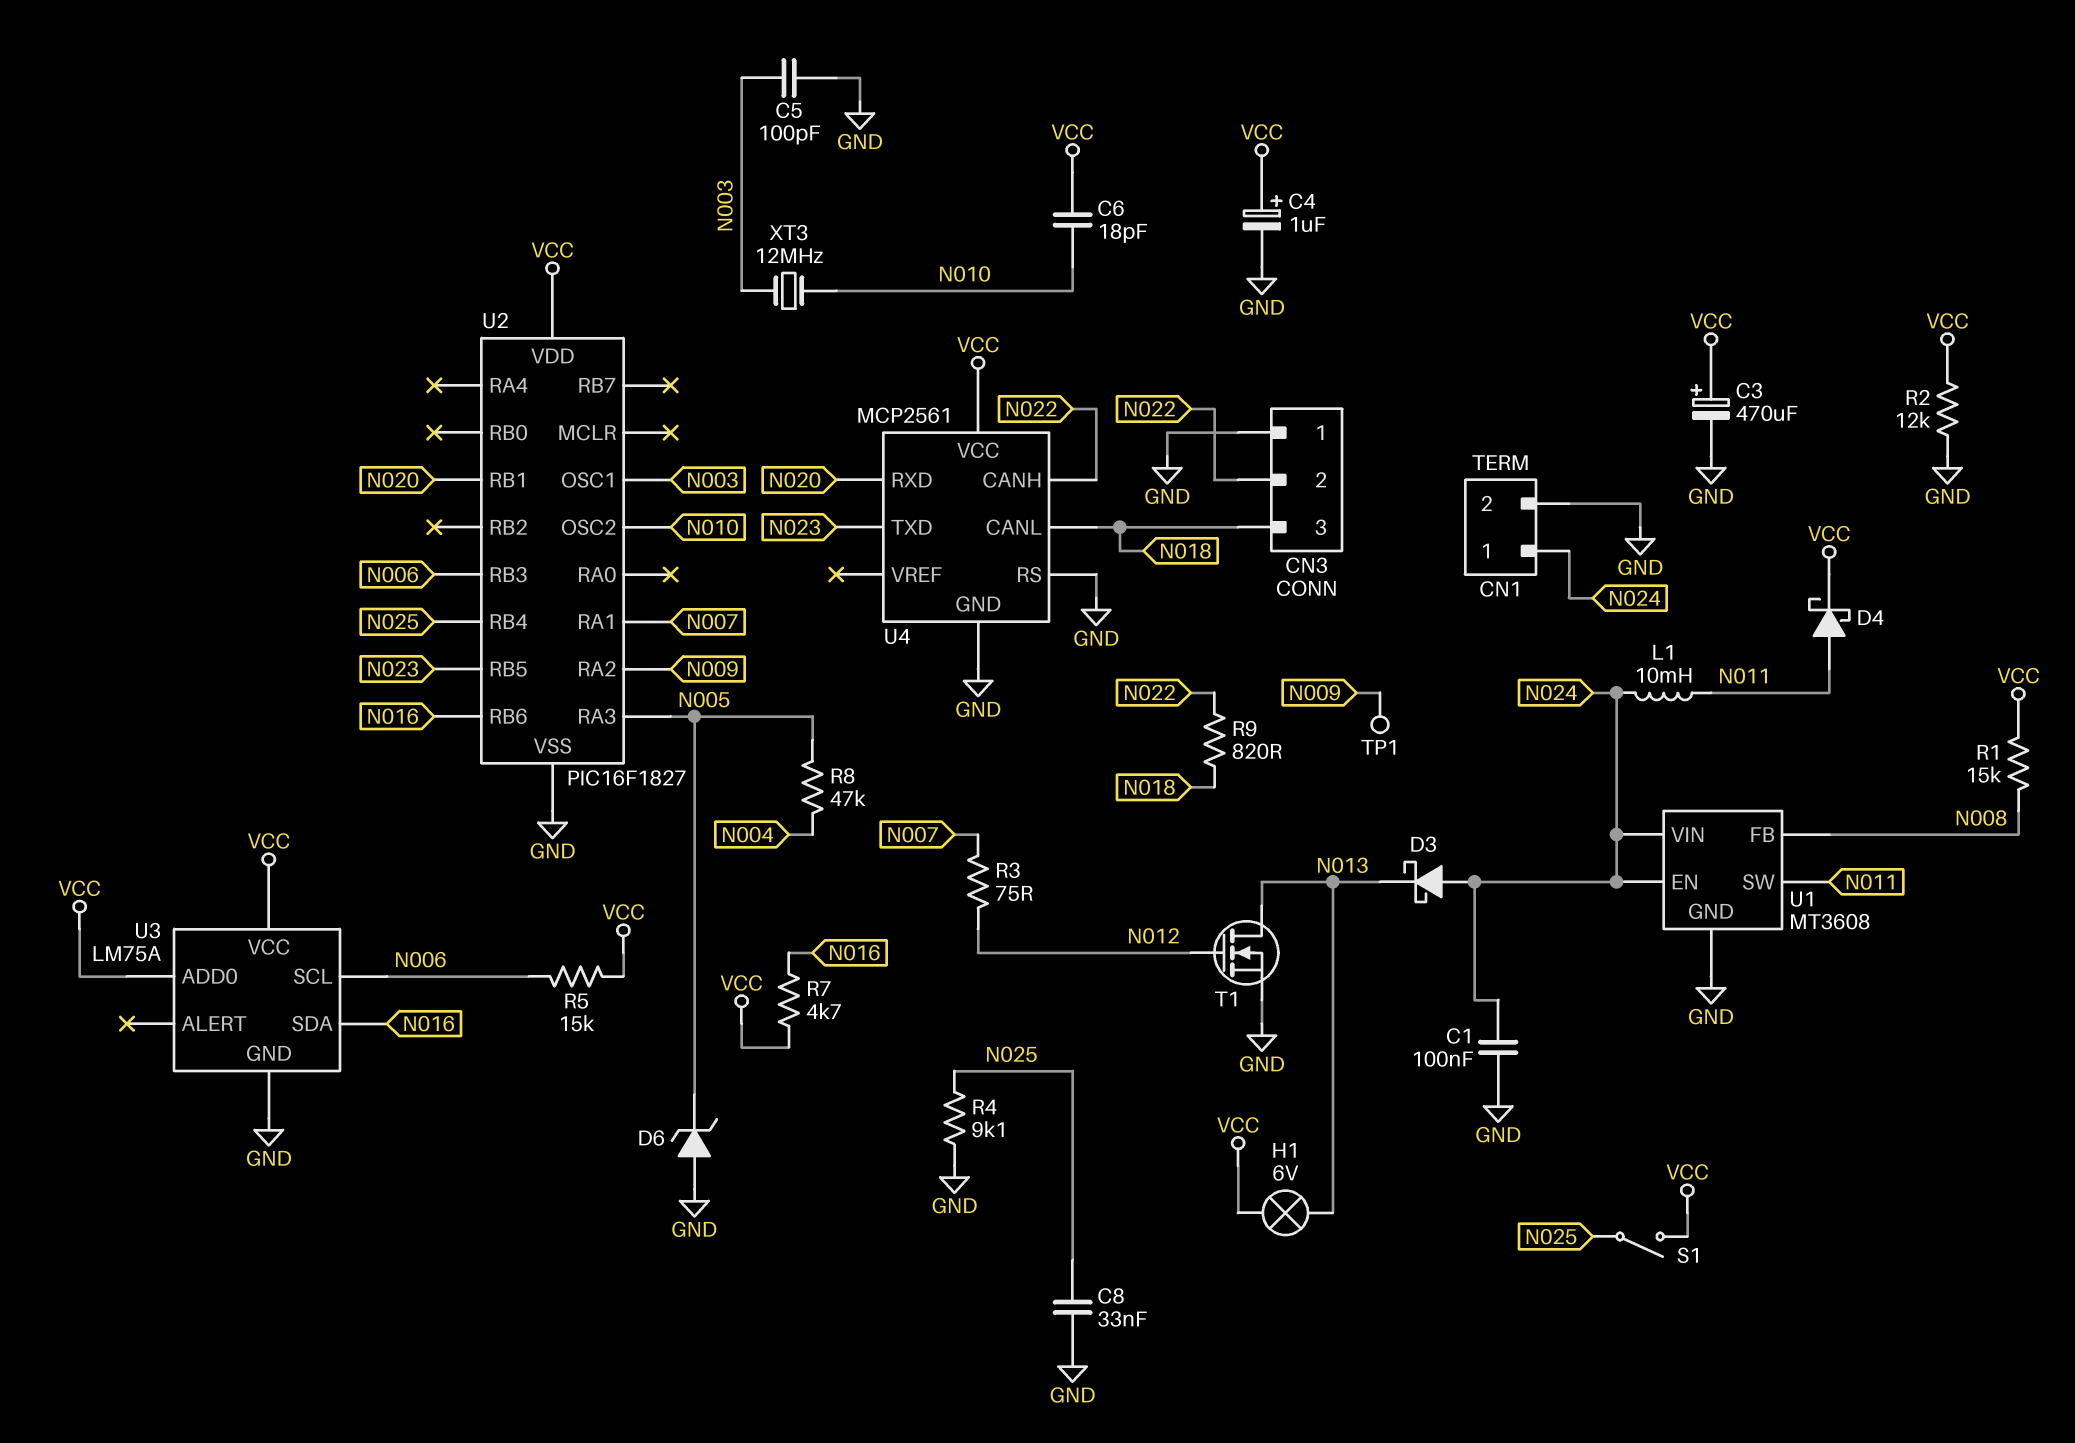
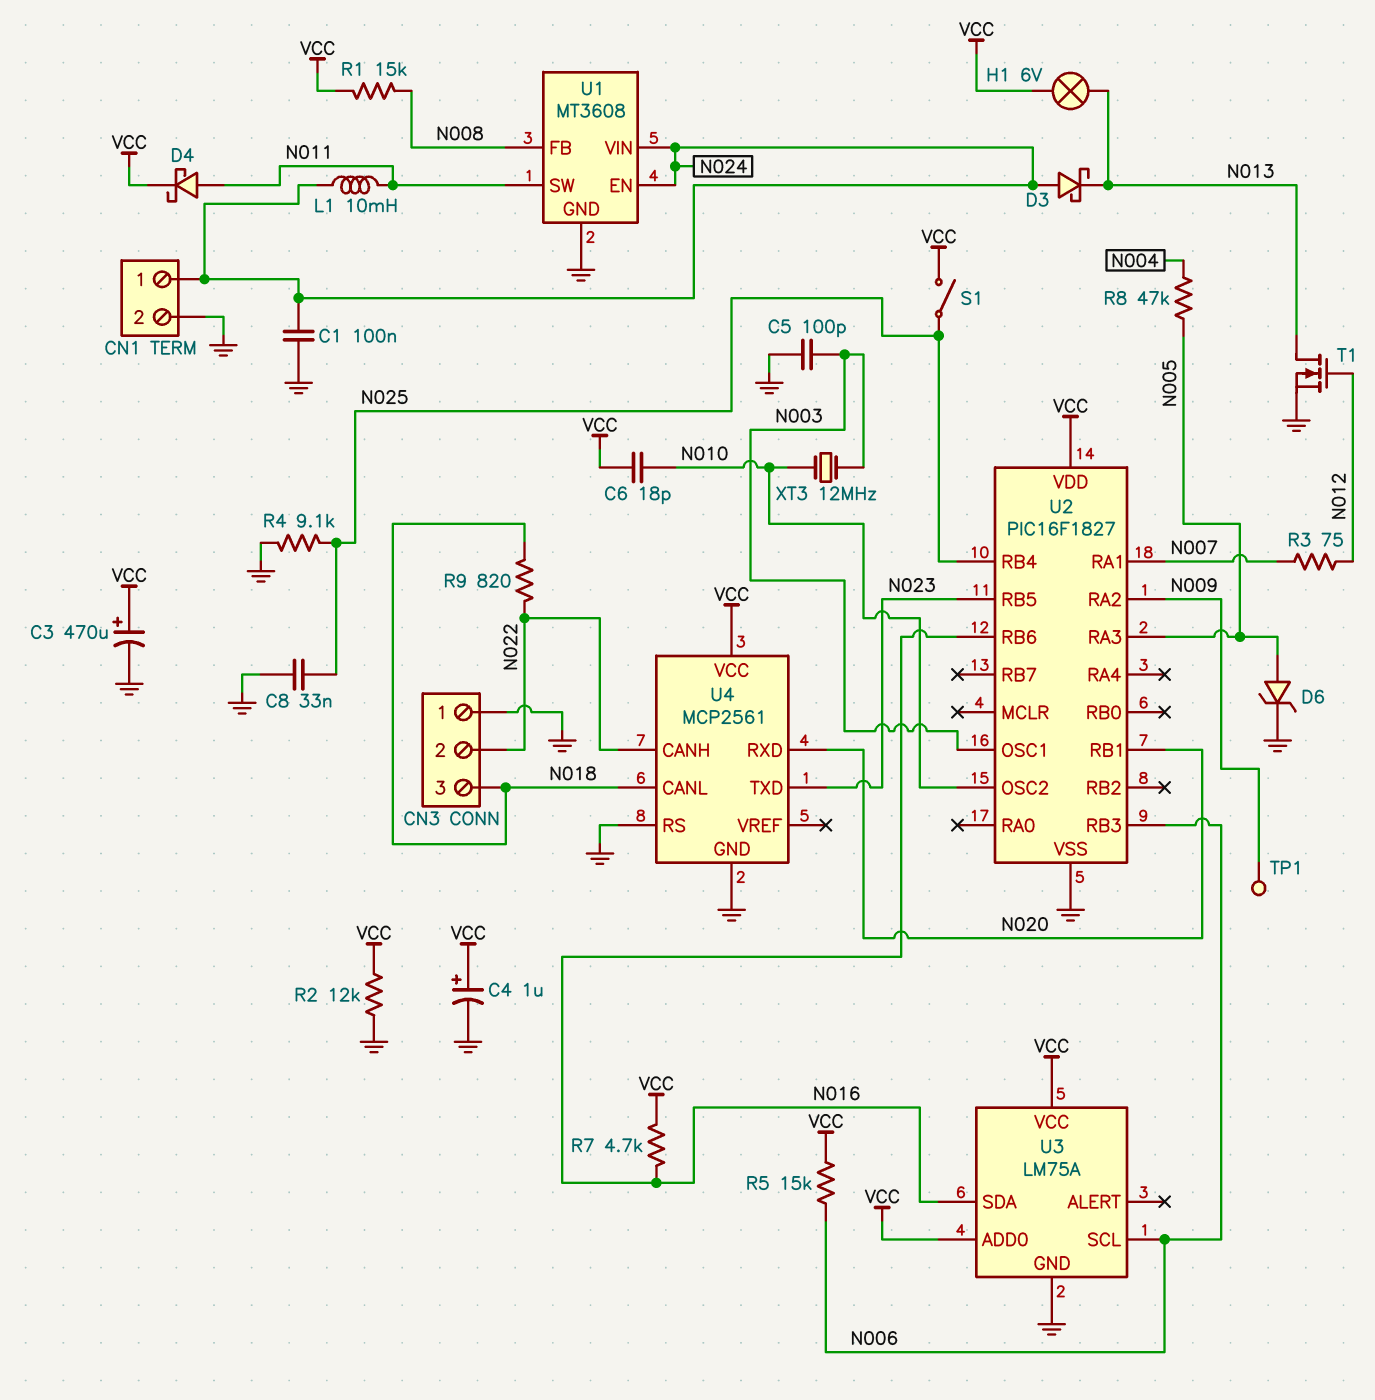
D6: zener (A GND, K N005) -> zener (A N005, K GND)

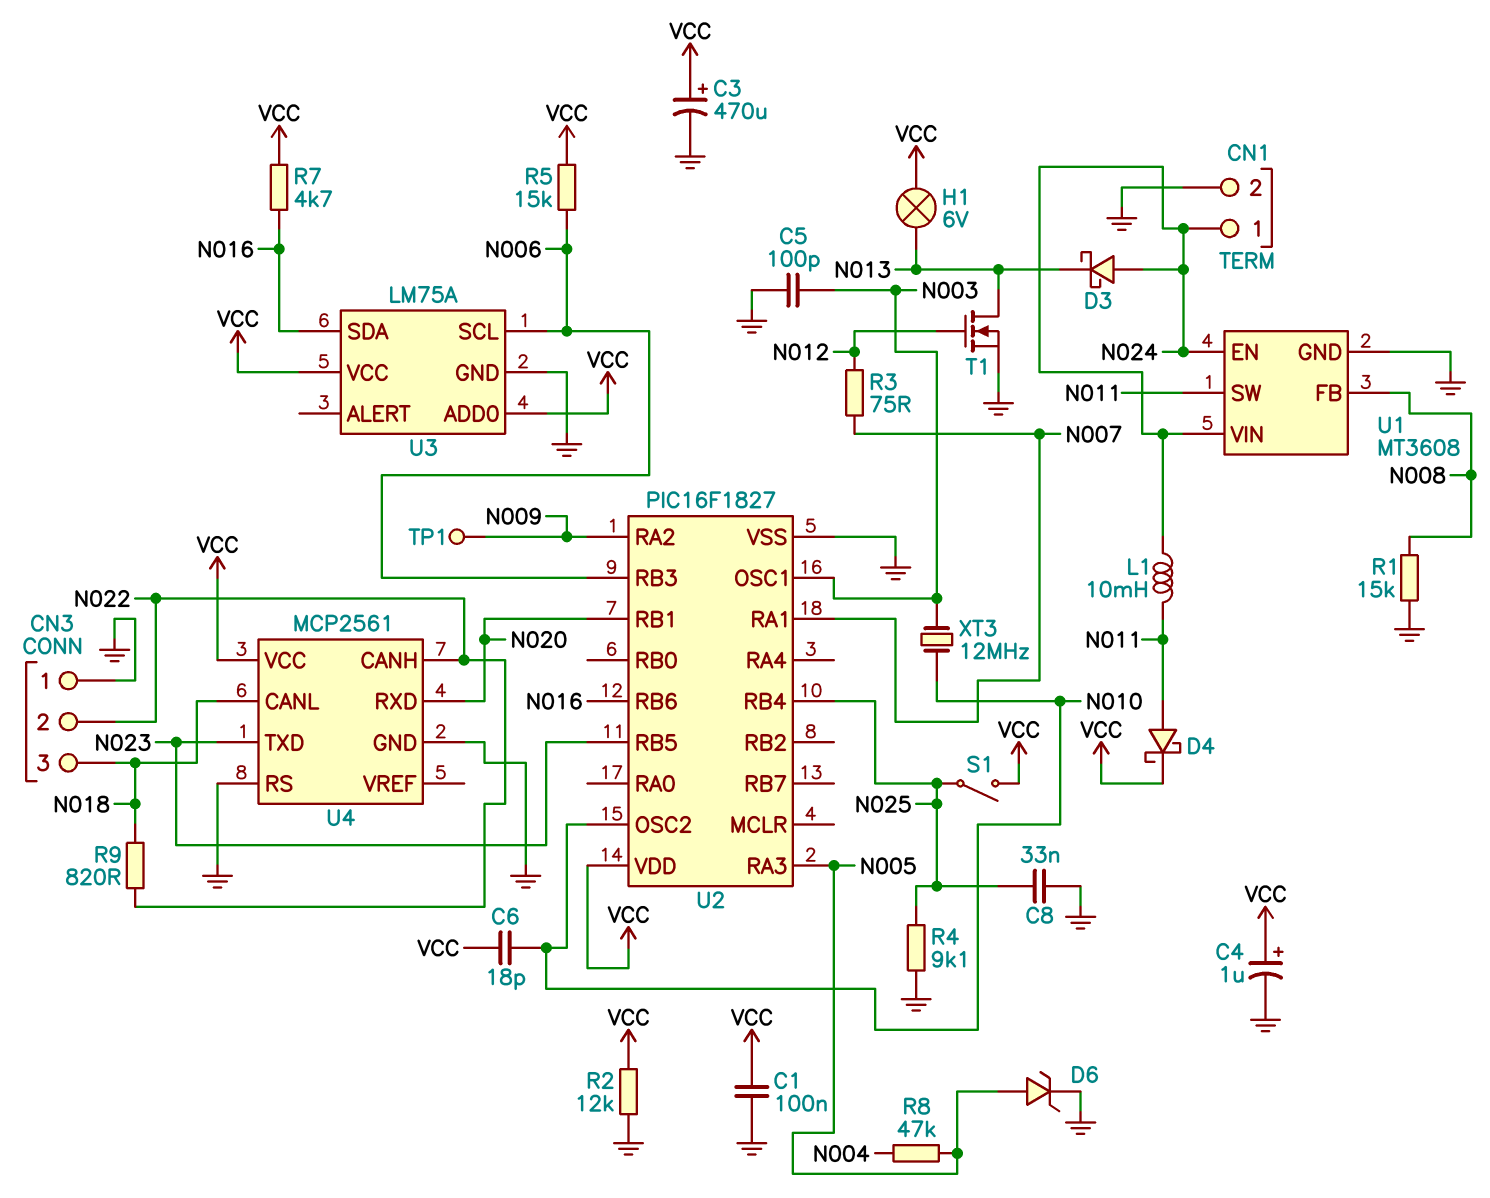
C1: 100nF (GND, N024) -> 100nF (GND, VCC)
R1: 15k (N008, VCC) -> 15k (GND, N008)

